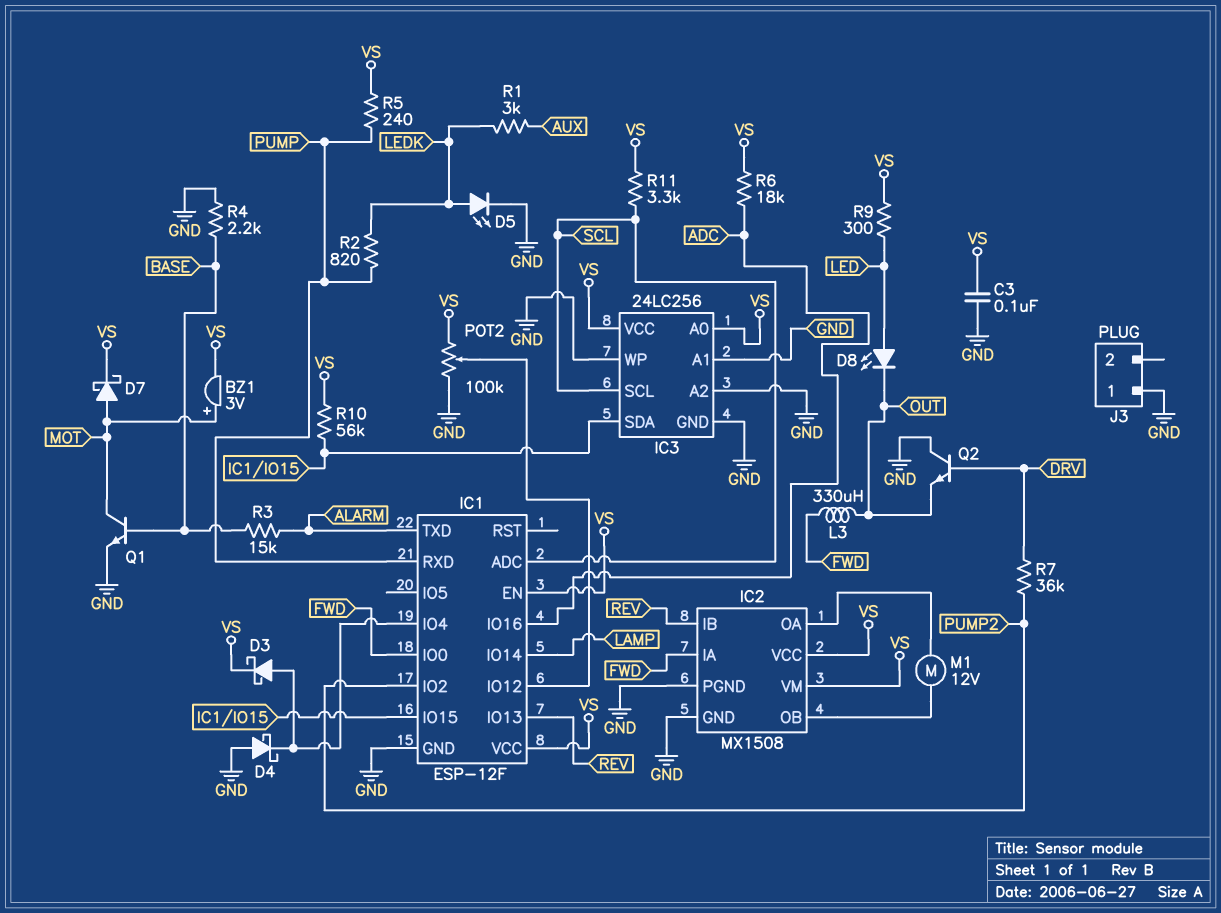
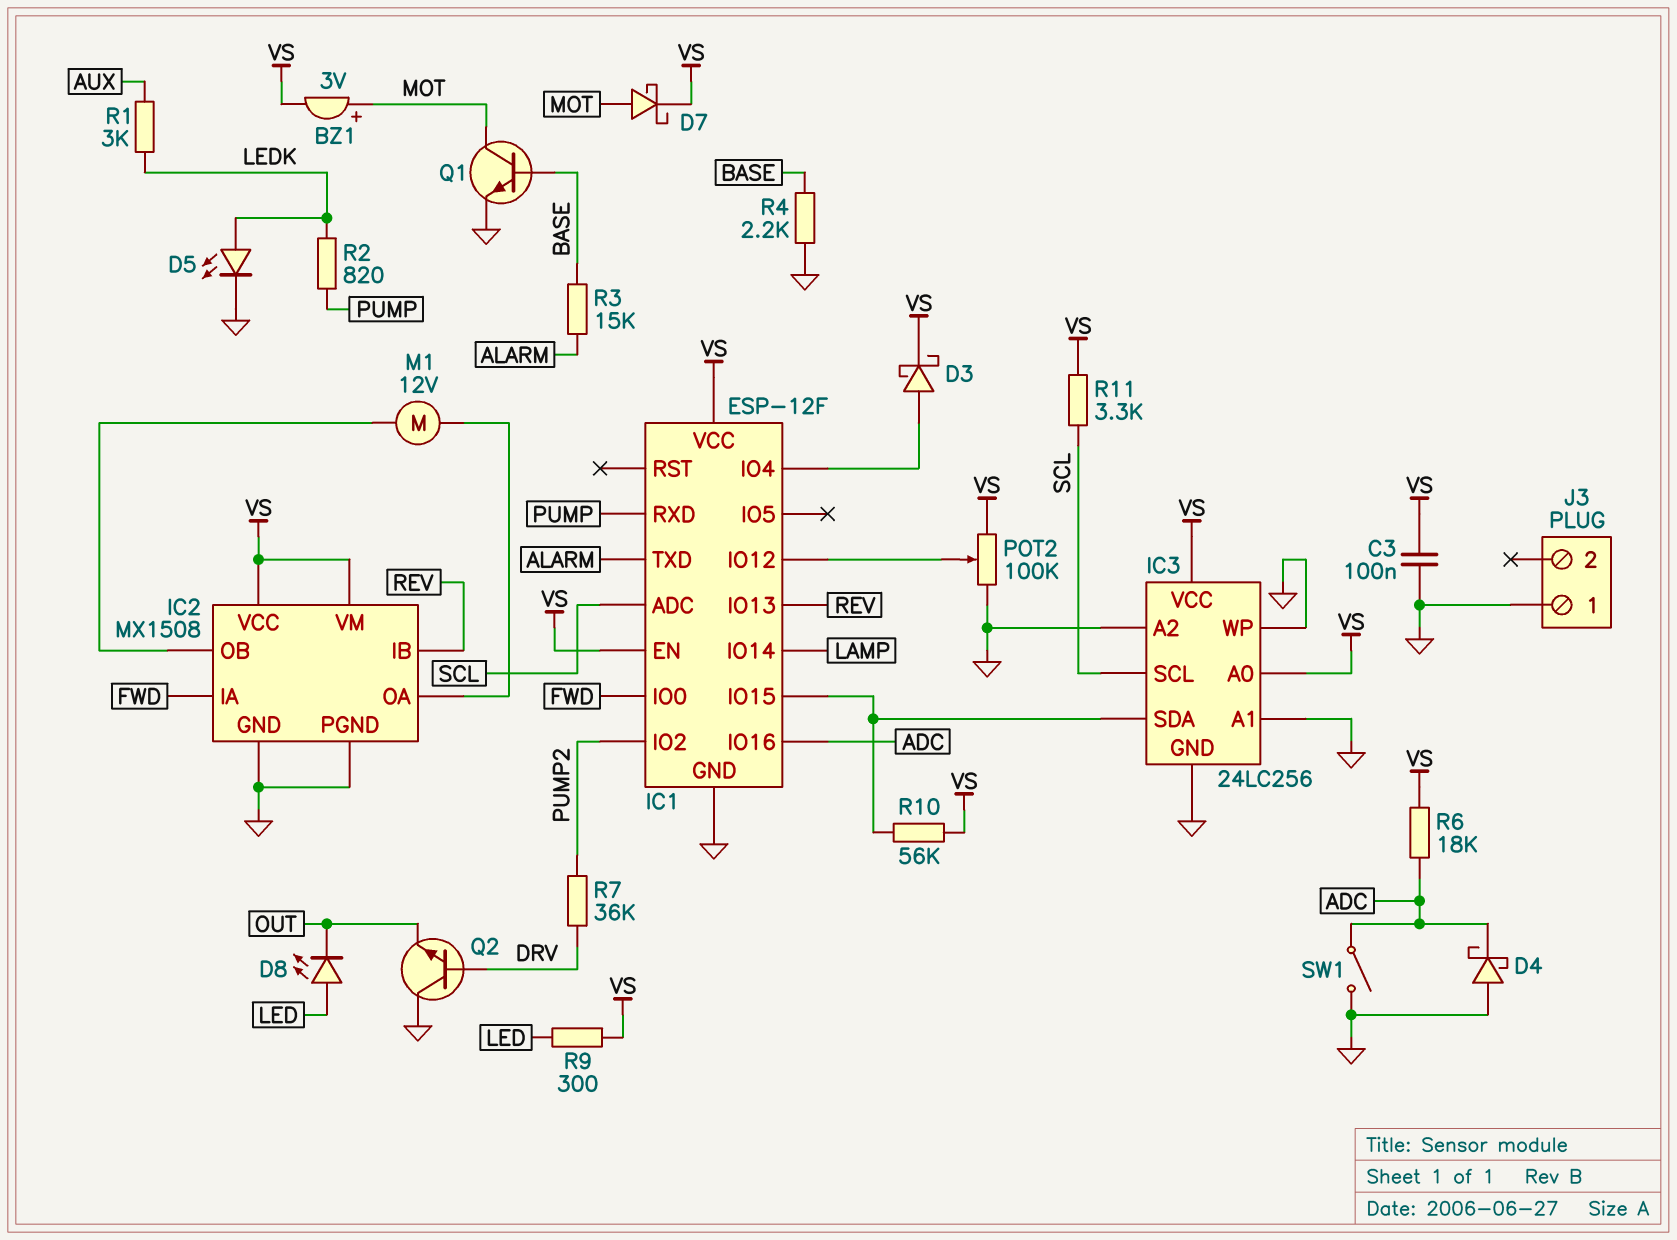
D4: schottky (A GND, K IC1/IO4) -> schottky (A GND, K ADC)
L3: 330uH (FWD, OUT) -> none
R5: 240 (PUMP, VS) -> none
SW1: none -> switch (ADC, GND)

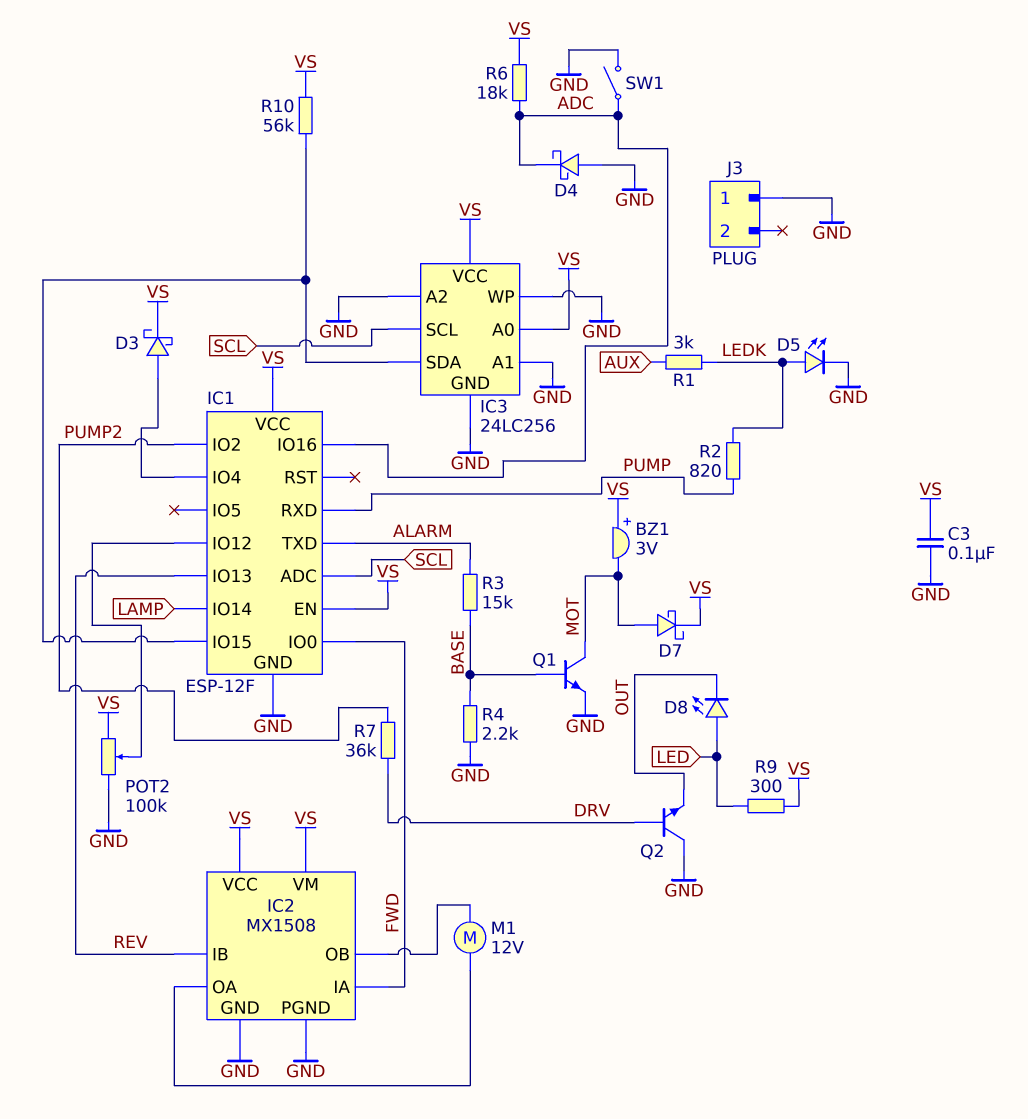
BZ1: buzzer 3V (plus MOT, minus VS) -> buzzer 3V (plus VS, minus MOT)
R11: 3.3k (SCL, VS) -> none

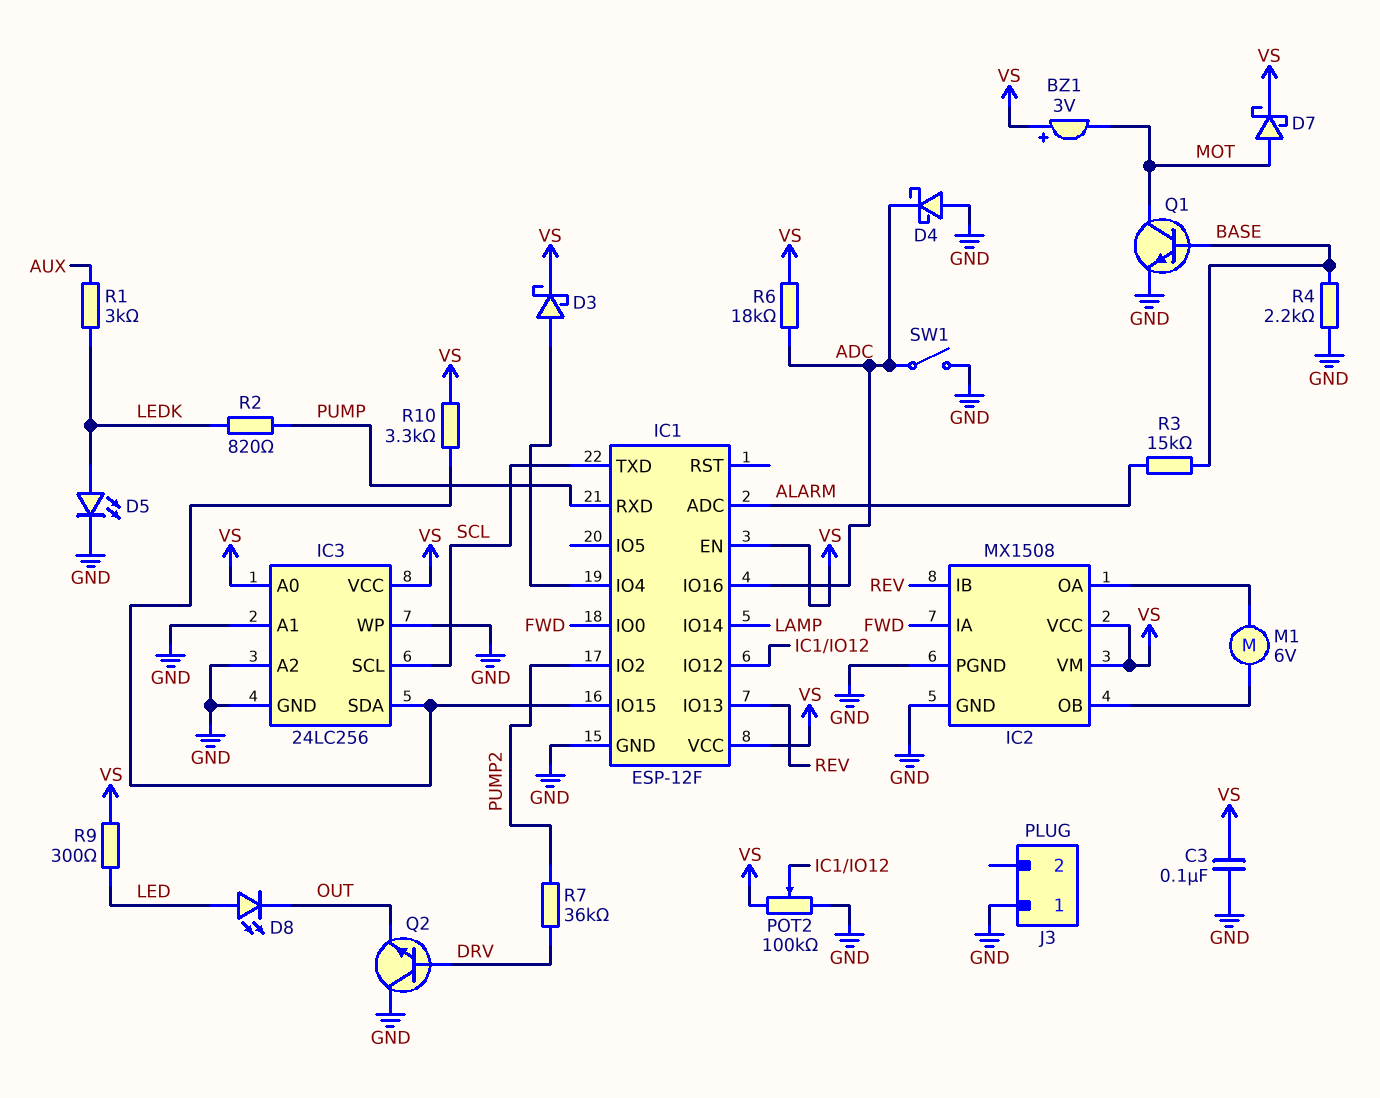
IC1 pin ADC: SCL -> ALARM
IC1 pin TXD: ALARM -> SCL
M1: motor 12V (IC2/OA, IC2/OB) -> motor 6V (IC2/OA, IC2/OB)
R10: 56k (IC1/IO15, VS) -> 3.3k (IC1/IO15, VS)

